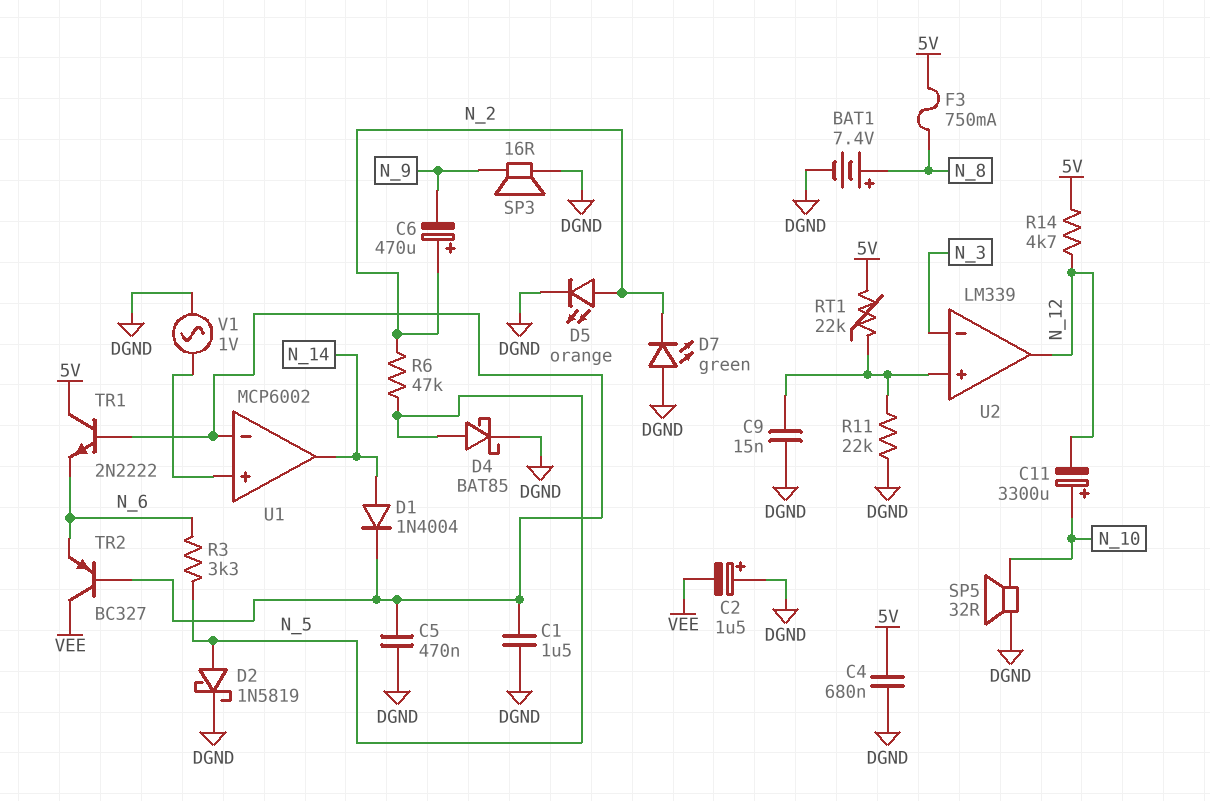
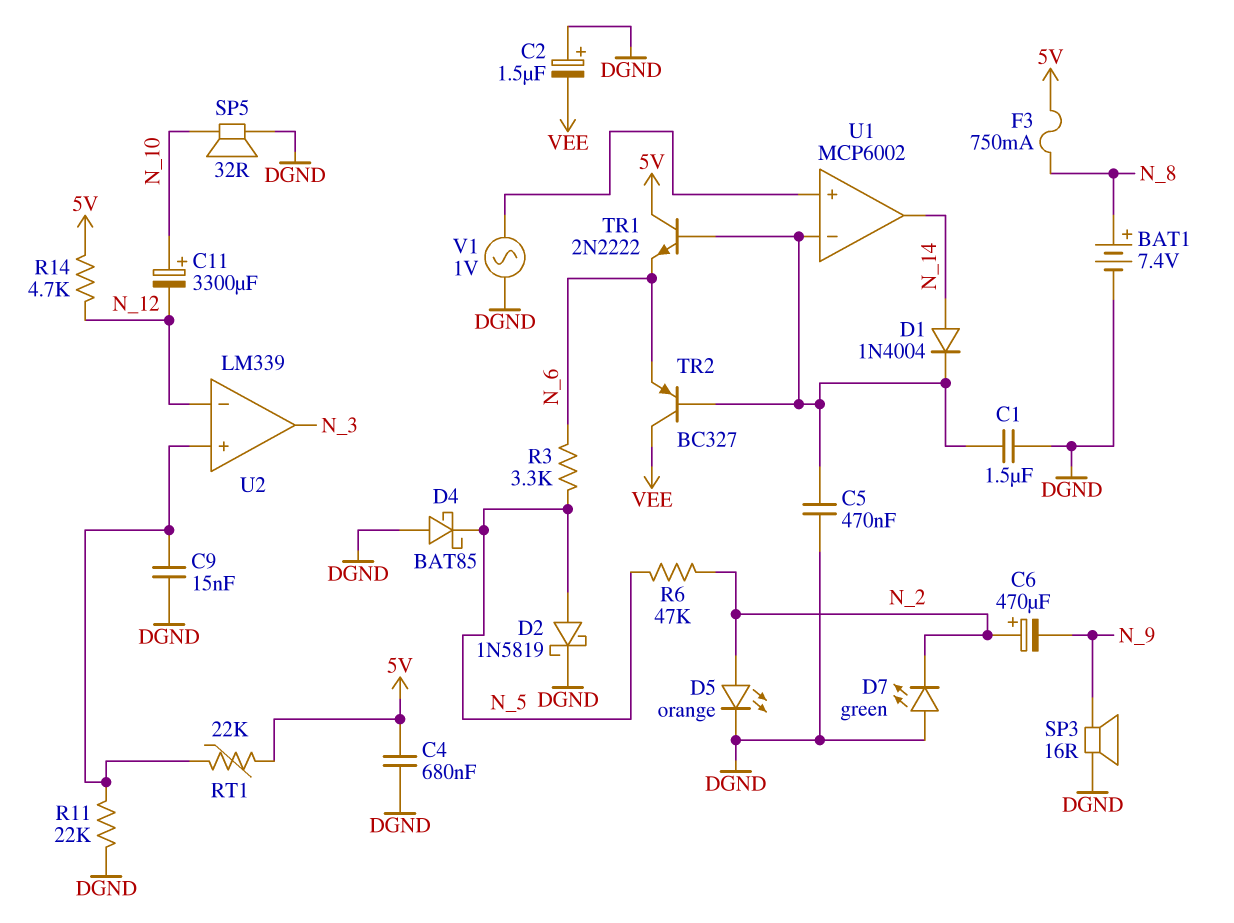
D4: schottky BAT85 (A N_5, K DGND) -> schottky BAT85 (A DGND, K N_5)
U2 pin in-: N_3 -> N_12
U2 pin out: N_12 -> N_3

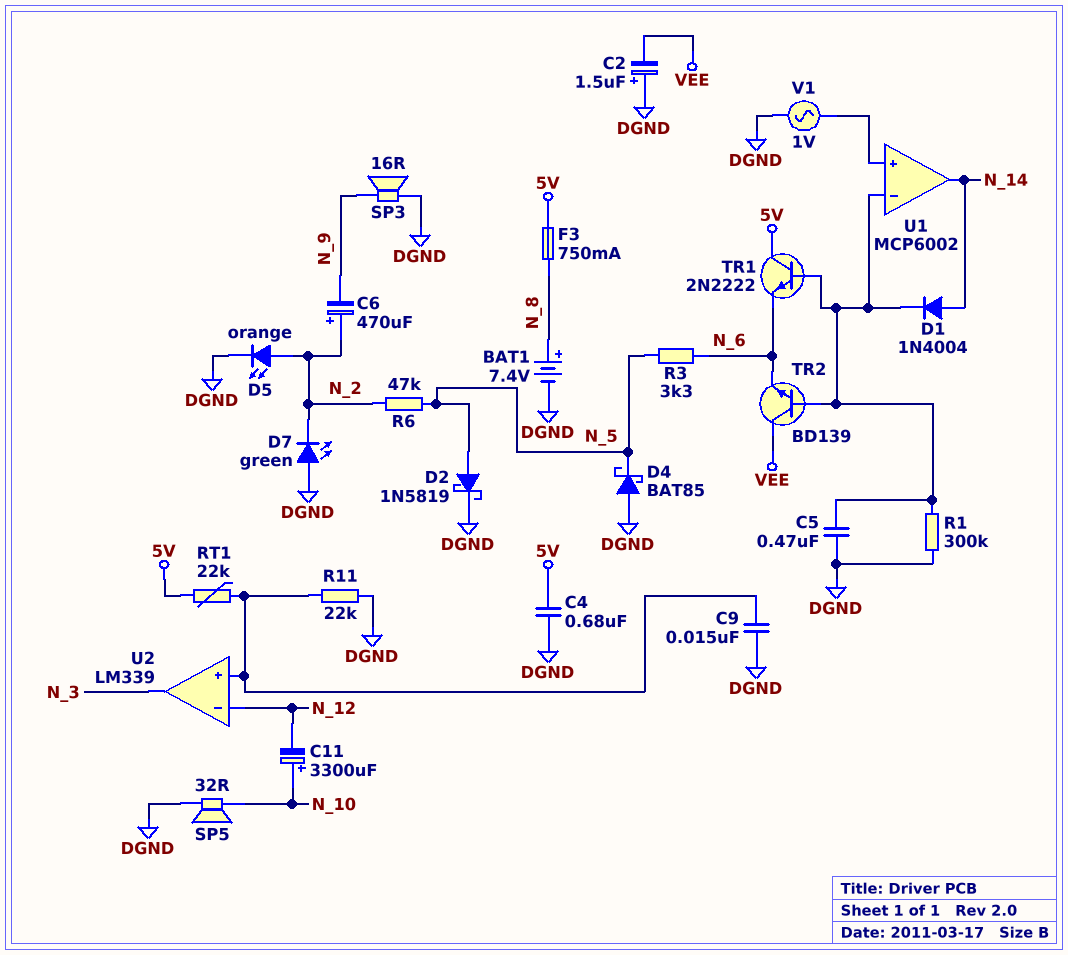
C1: 1.5uF (DGND, U1/in-) -> none
R1: none -> 300k (DGND, U1/in-)
R14: 4.7k (5V, N_12) -> none
TR2: PNP BC327 (B U1/in-, C VEE, E N_6) -> NPN BD139 (B U1/in-, C VEE, E N_6)

